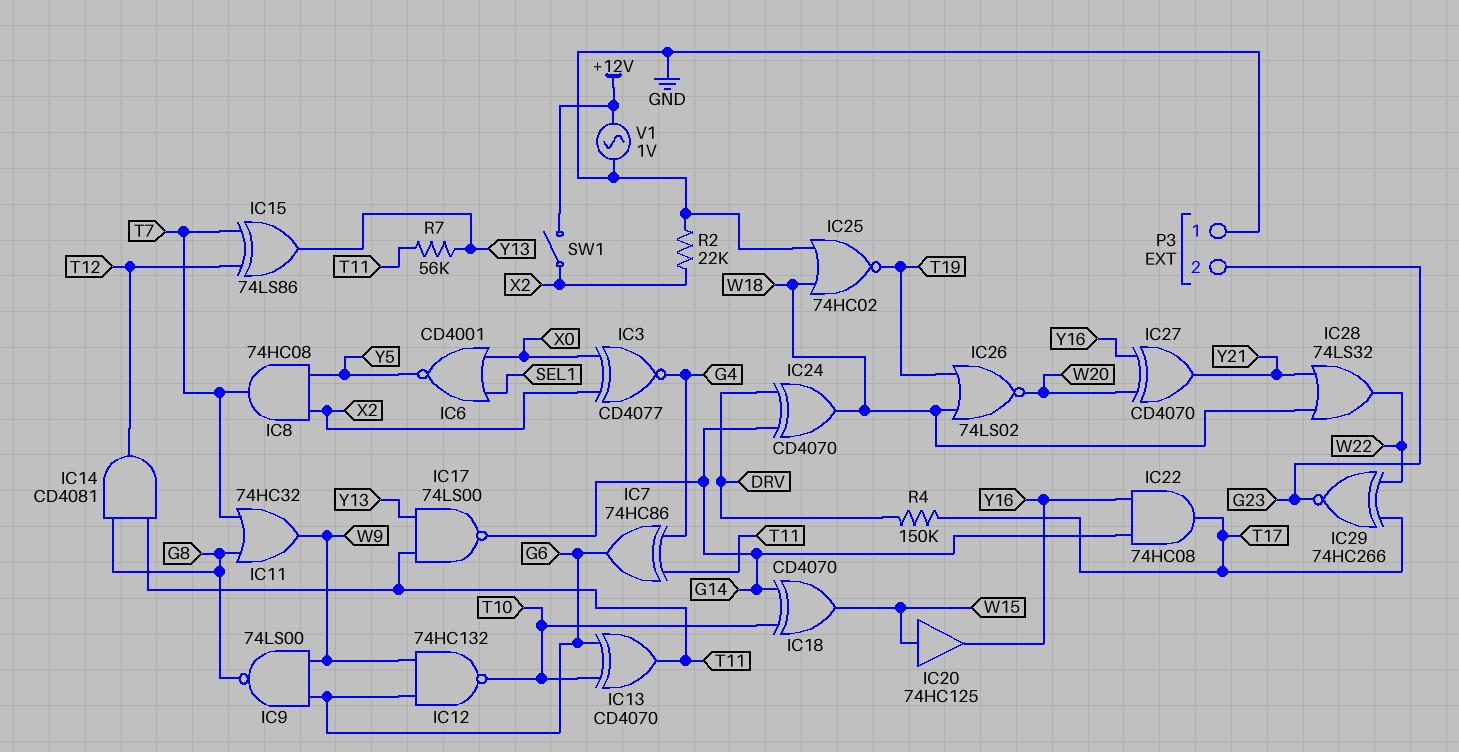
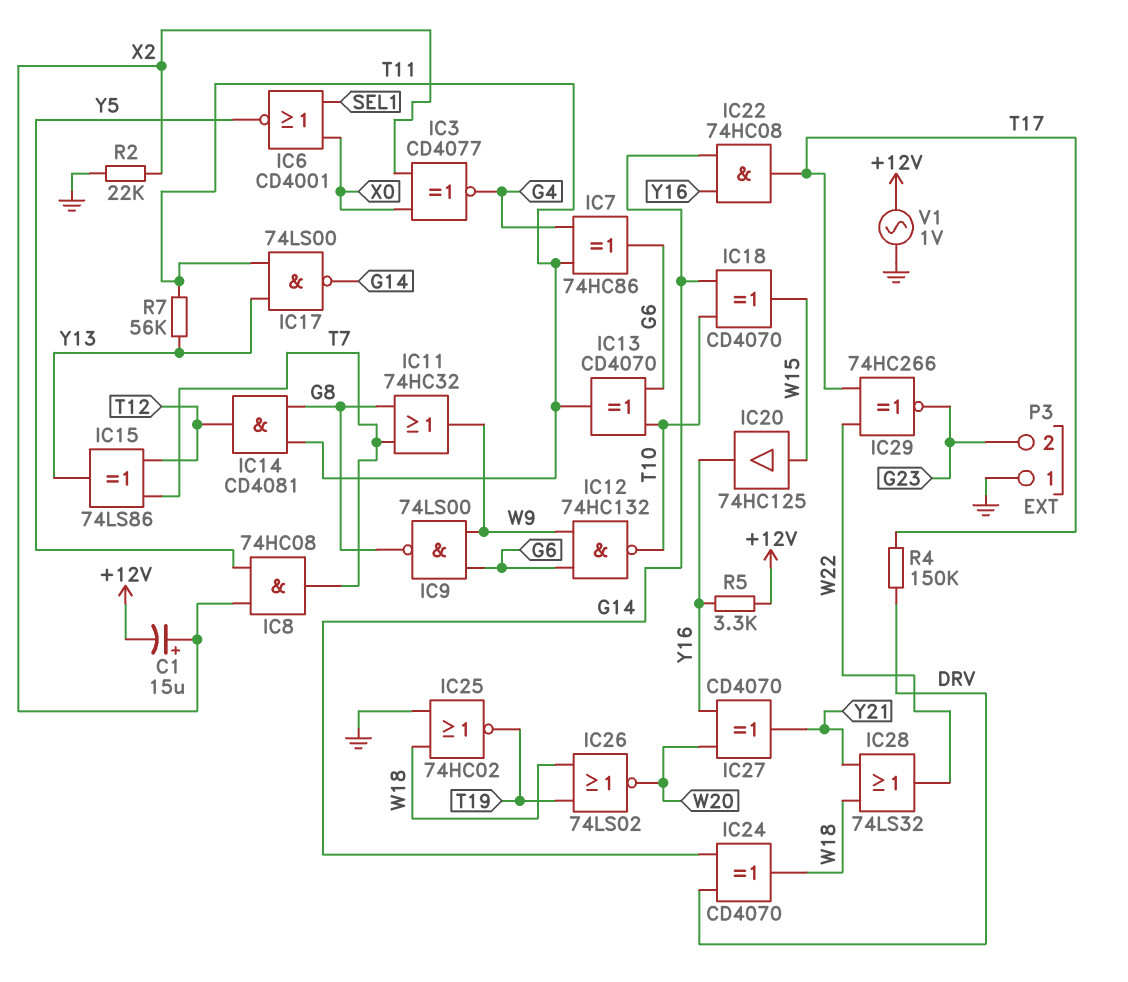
C1: none -> 15uF (plus X2, minus +12V)
R5: none -> 3.3k (+12V, Y16)
SW1: switch (+12V, X2) -> none

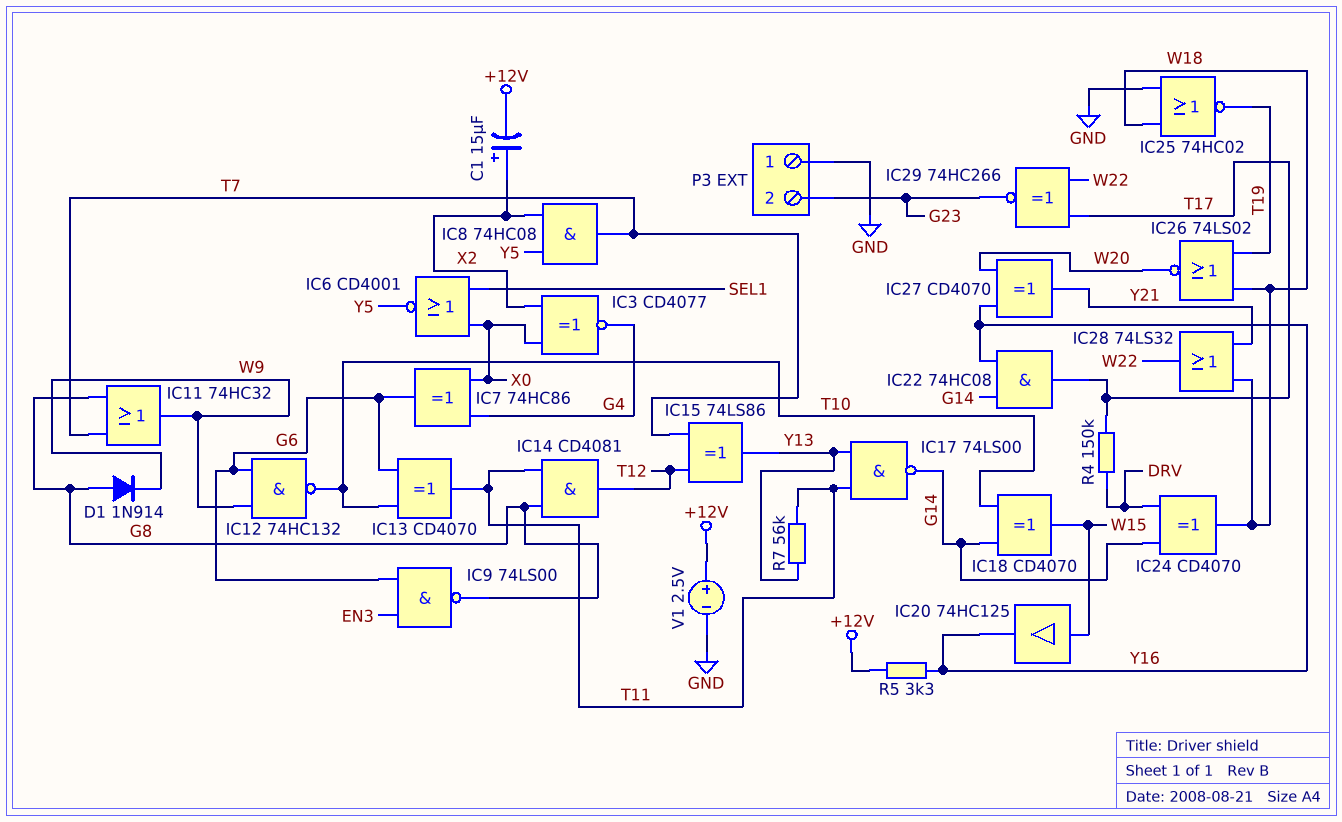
D1: none -> diode 1N914 (A G8, K W9)
IC7: XOR 74HC86 (in G4, in T11, out G6) -> XOR 74HC86 (in G4, in X0, out G6)
IC9: NAND 74LS00 (in G6, in W9, out G8) -> NAND 74LS00 (in EN3, in G6, out G8)
R2: 22k (GND, X2) -> none
V1: AC 1V (+12V, GND) -> 2.5V (plus +12V, minus GND)

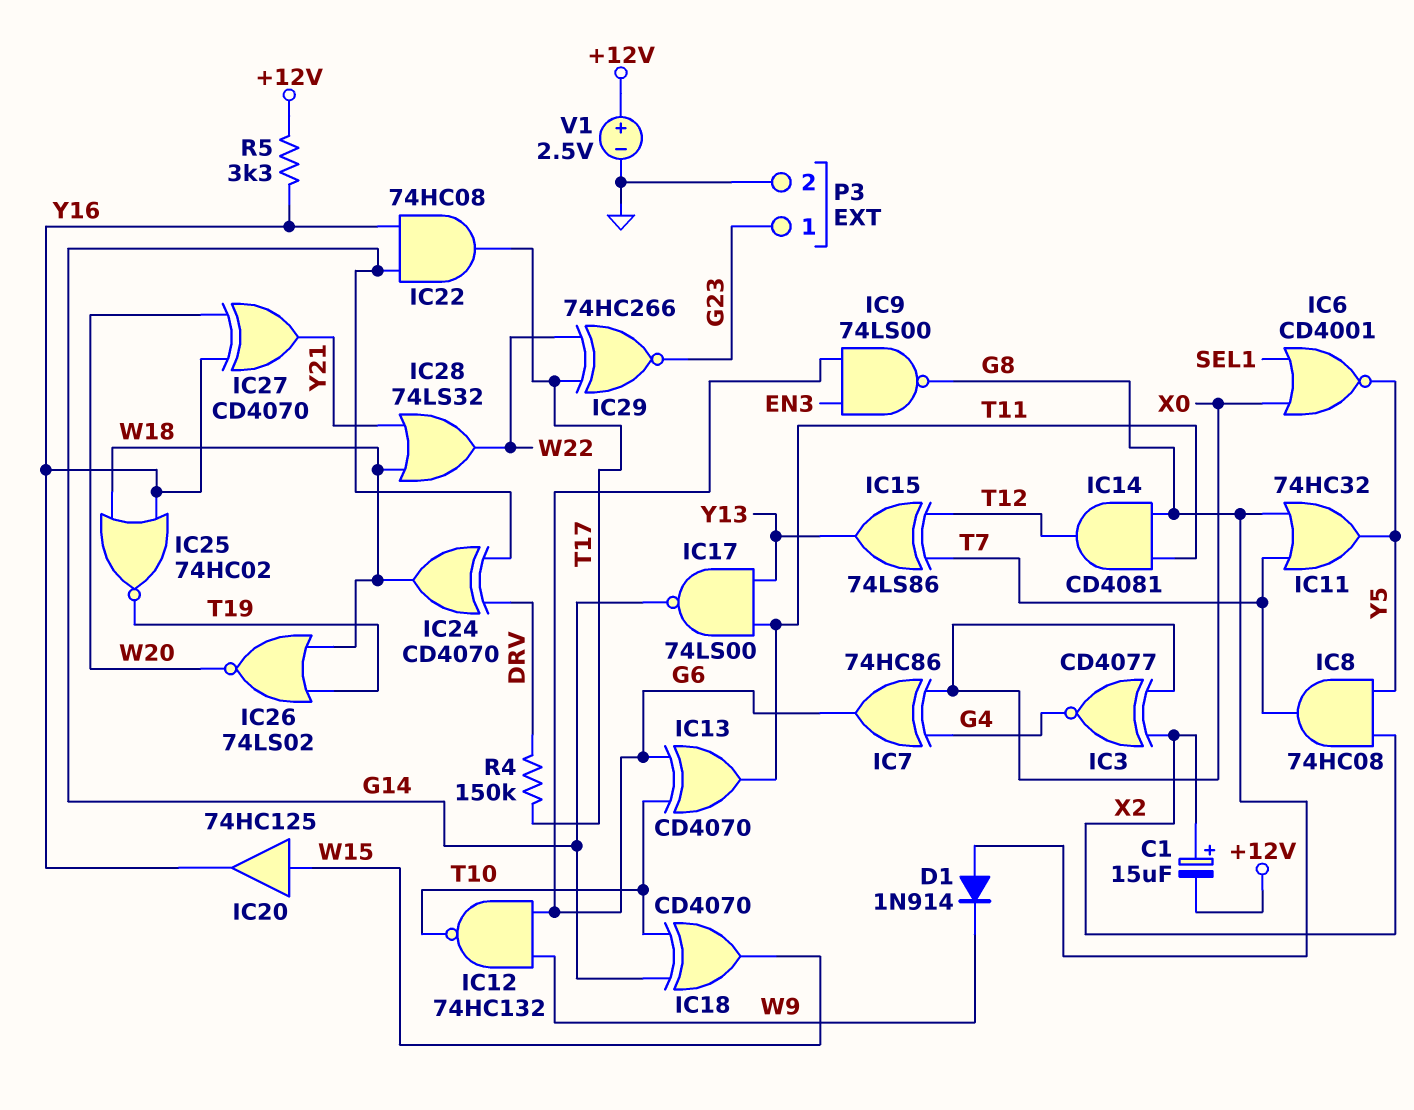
IC11: OR 74HC32 (in G8, in T7, out W9) -> OR 74HC32 (in G8, in T7, out Y5)
IC25: NOR 74HC02 (in GND, in W18, out T19) -> NOR 74HC02 (in W18, in Y16, out T19)
P3 pin 1: GND -> G23
P3 pin 2: G23 -> GND
R7: 56k (T11, Y13) -> none

